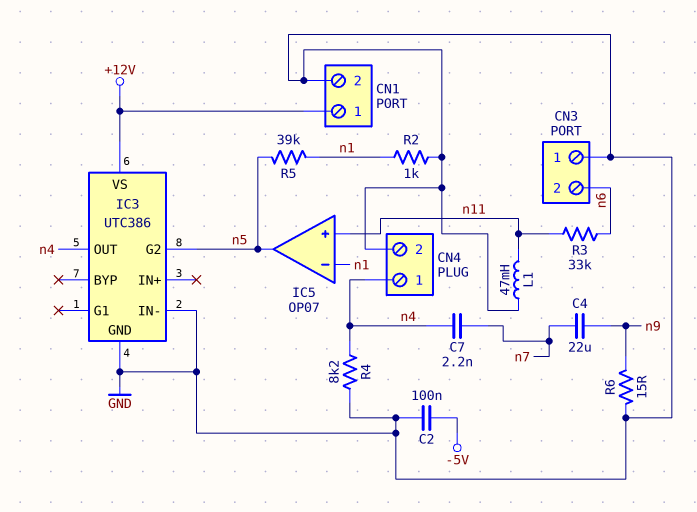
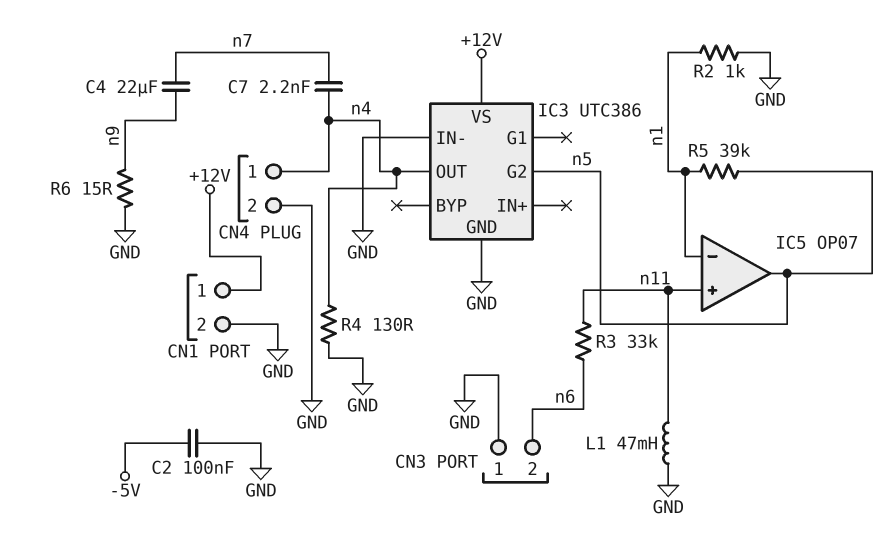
R4: 8.2k (GND, n4) -> 130 (GND, n4)

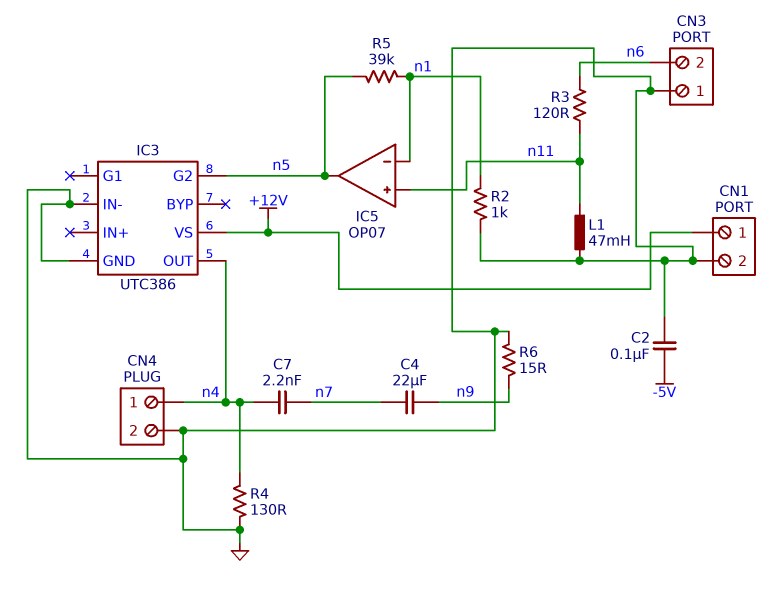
R3: 33k (n6, n11) -> 120 (n6, n11)

